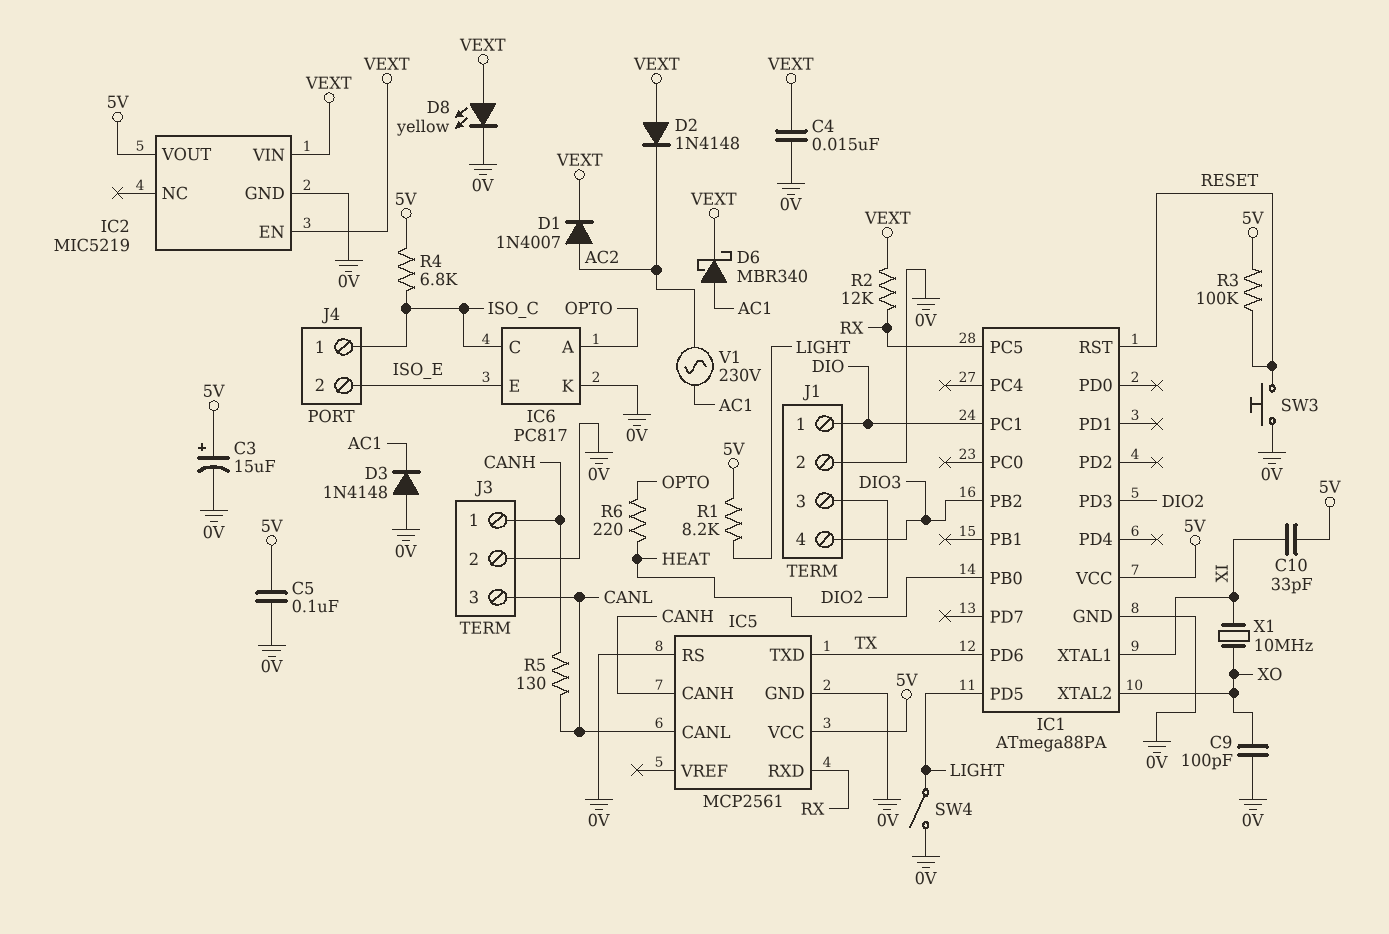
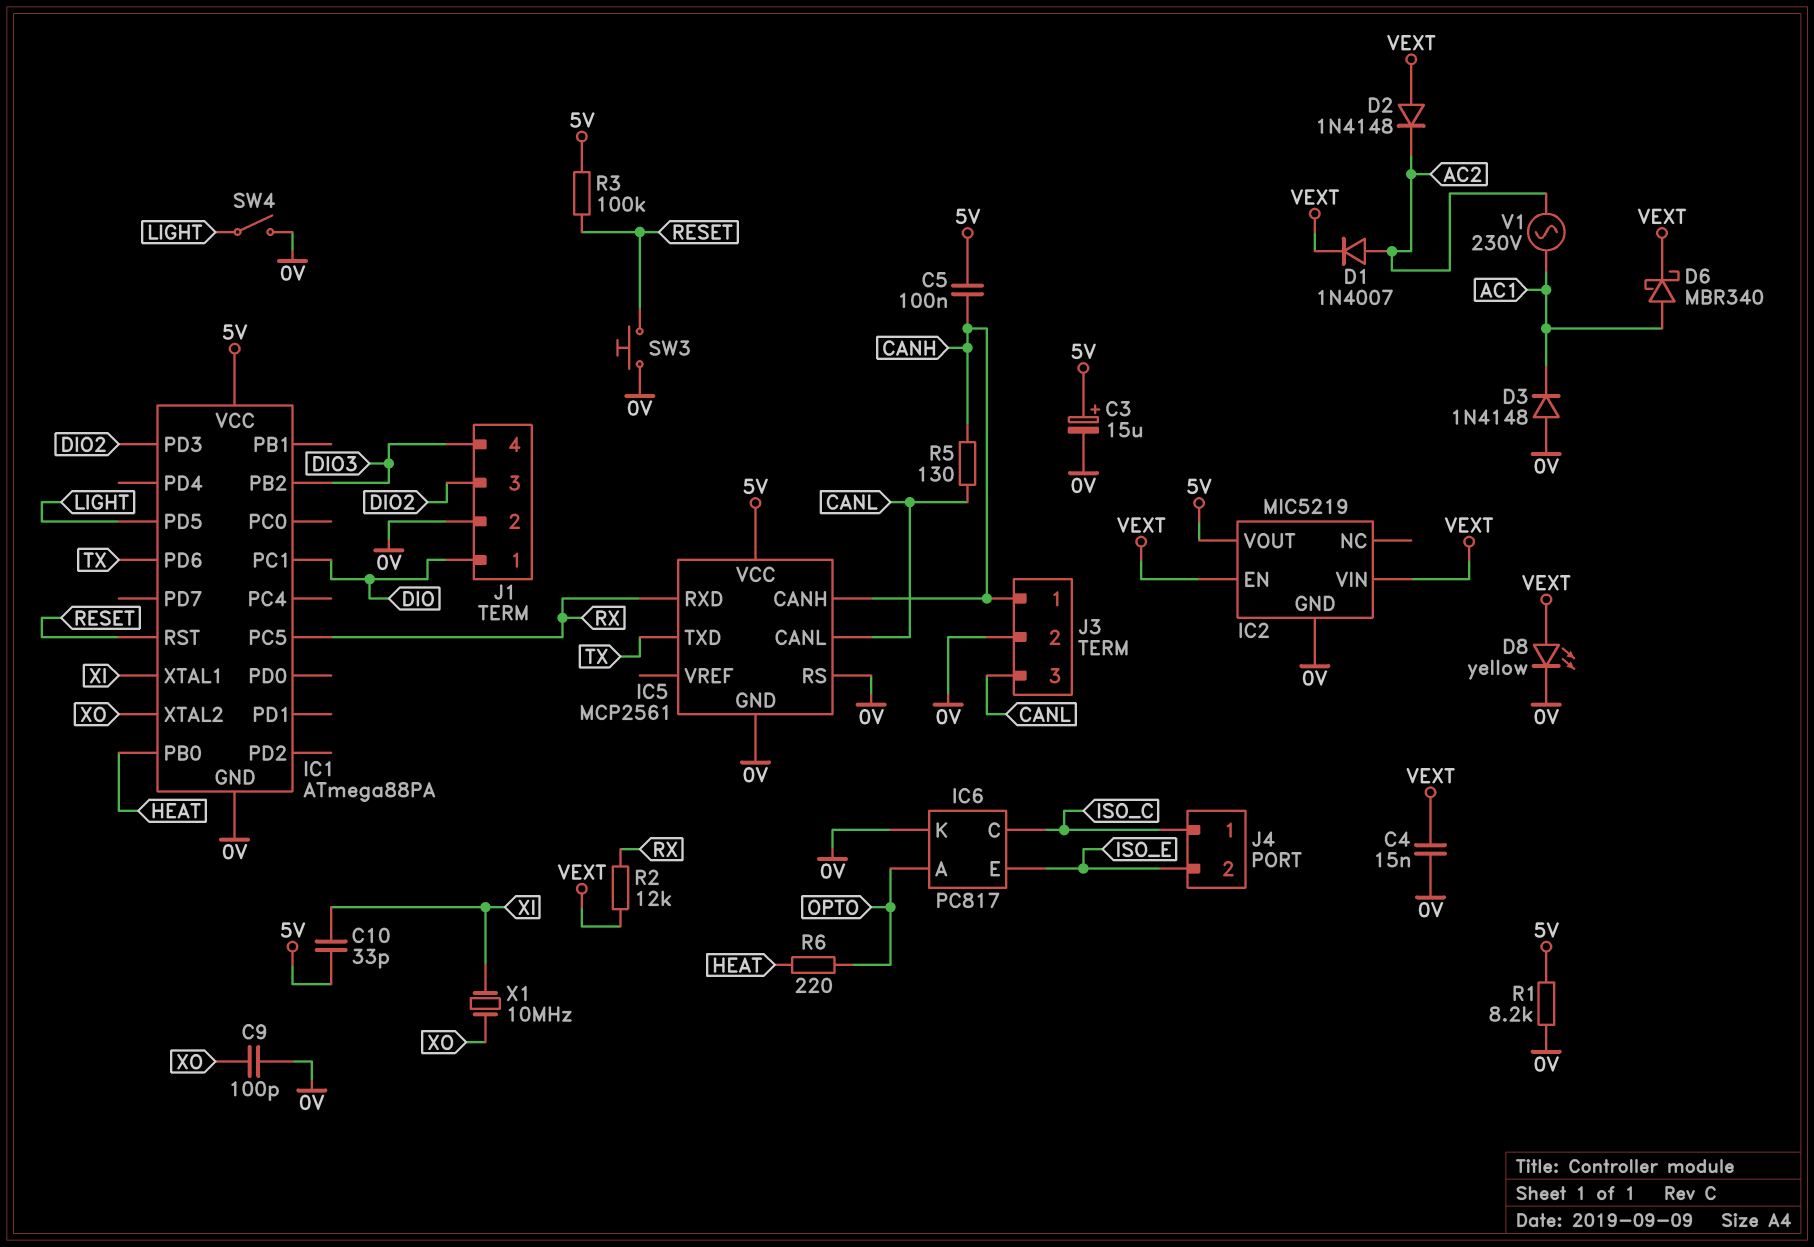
C5: 100nF (0V, 5V) -> 100nF (5V, CANH)
R1: 8.2k (5V, LIGHT) -> 8.2k (0V, 5V)
R4: 6.8k (5V, ISO_C) -> none

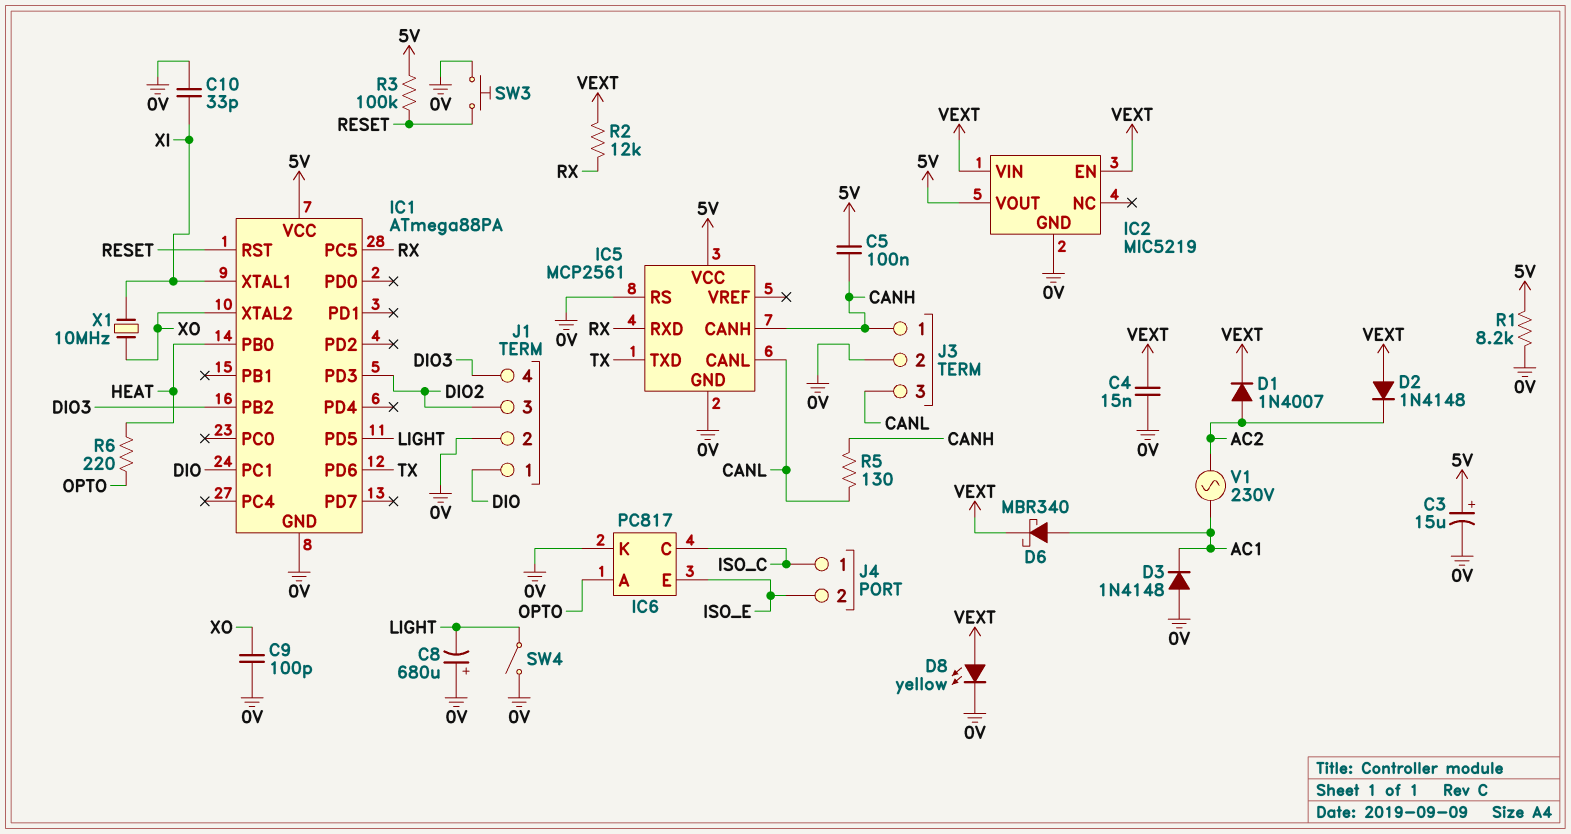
C8: none -> 680uF (plus 0V, minus LIGHT)
C10: 33pF (5V, XI) -> 33pF (0V, XI)

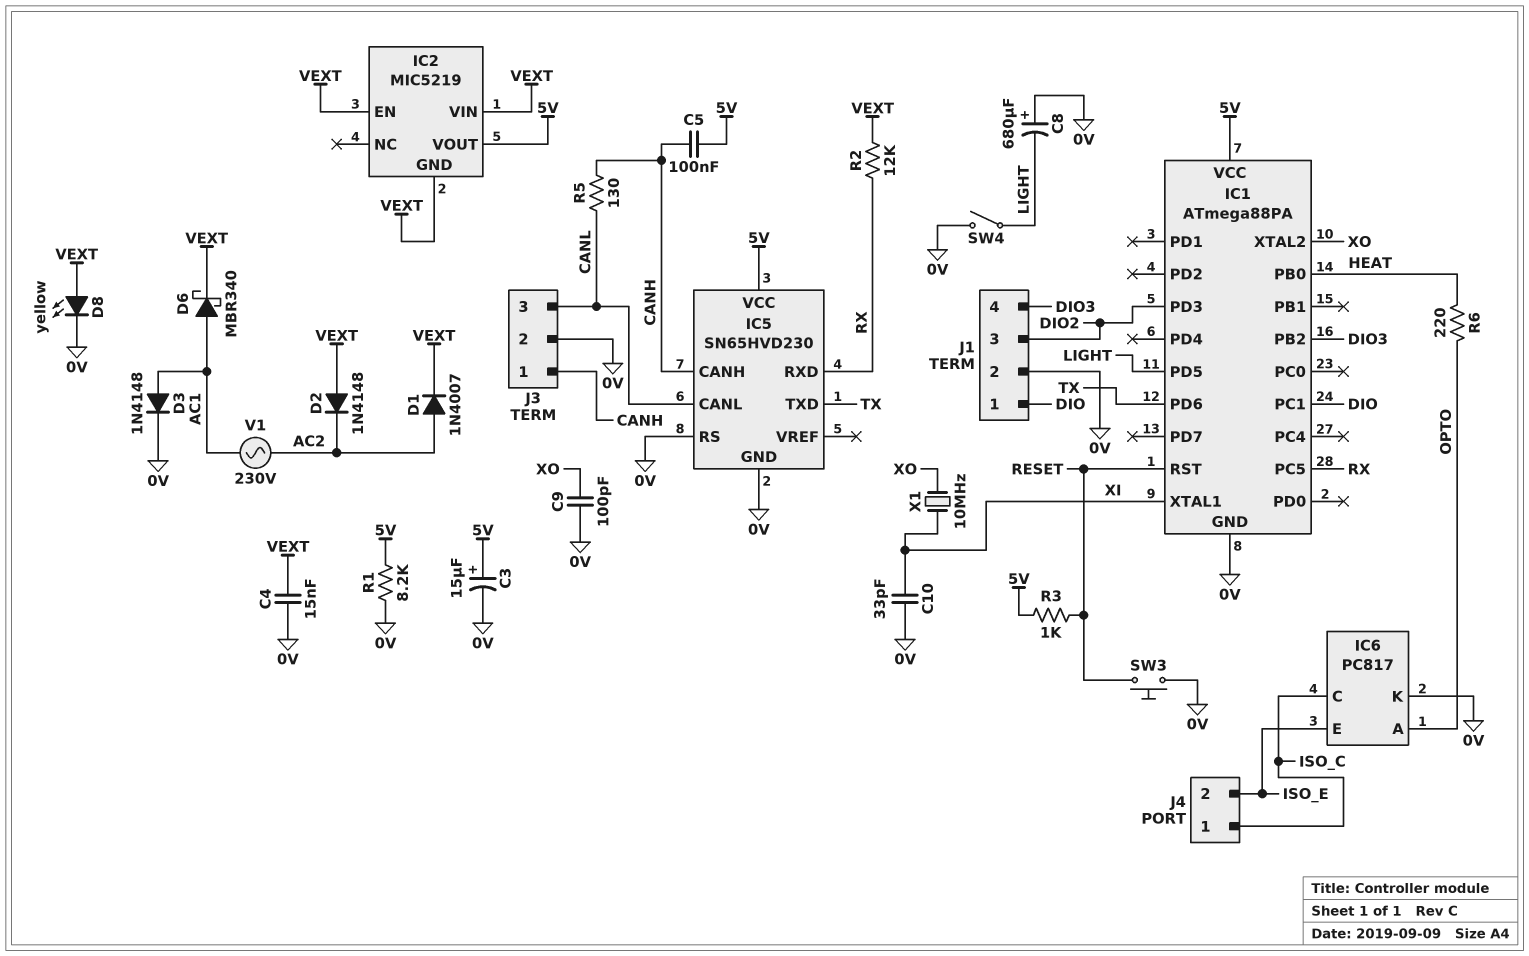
D3: diode 1N4148 (A 0V, K AC1) -> diode 1N4148 (A AC1, K 0V)
IC2 pin GND: 0V -> VEXT
IC5: MCP2561 -> SN65HVD230
R3: 100k (5V, RESET) -> 1k (5V, RESET)

